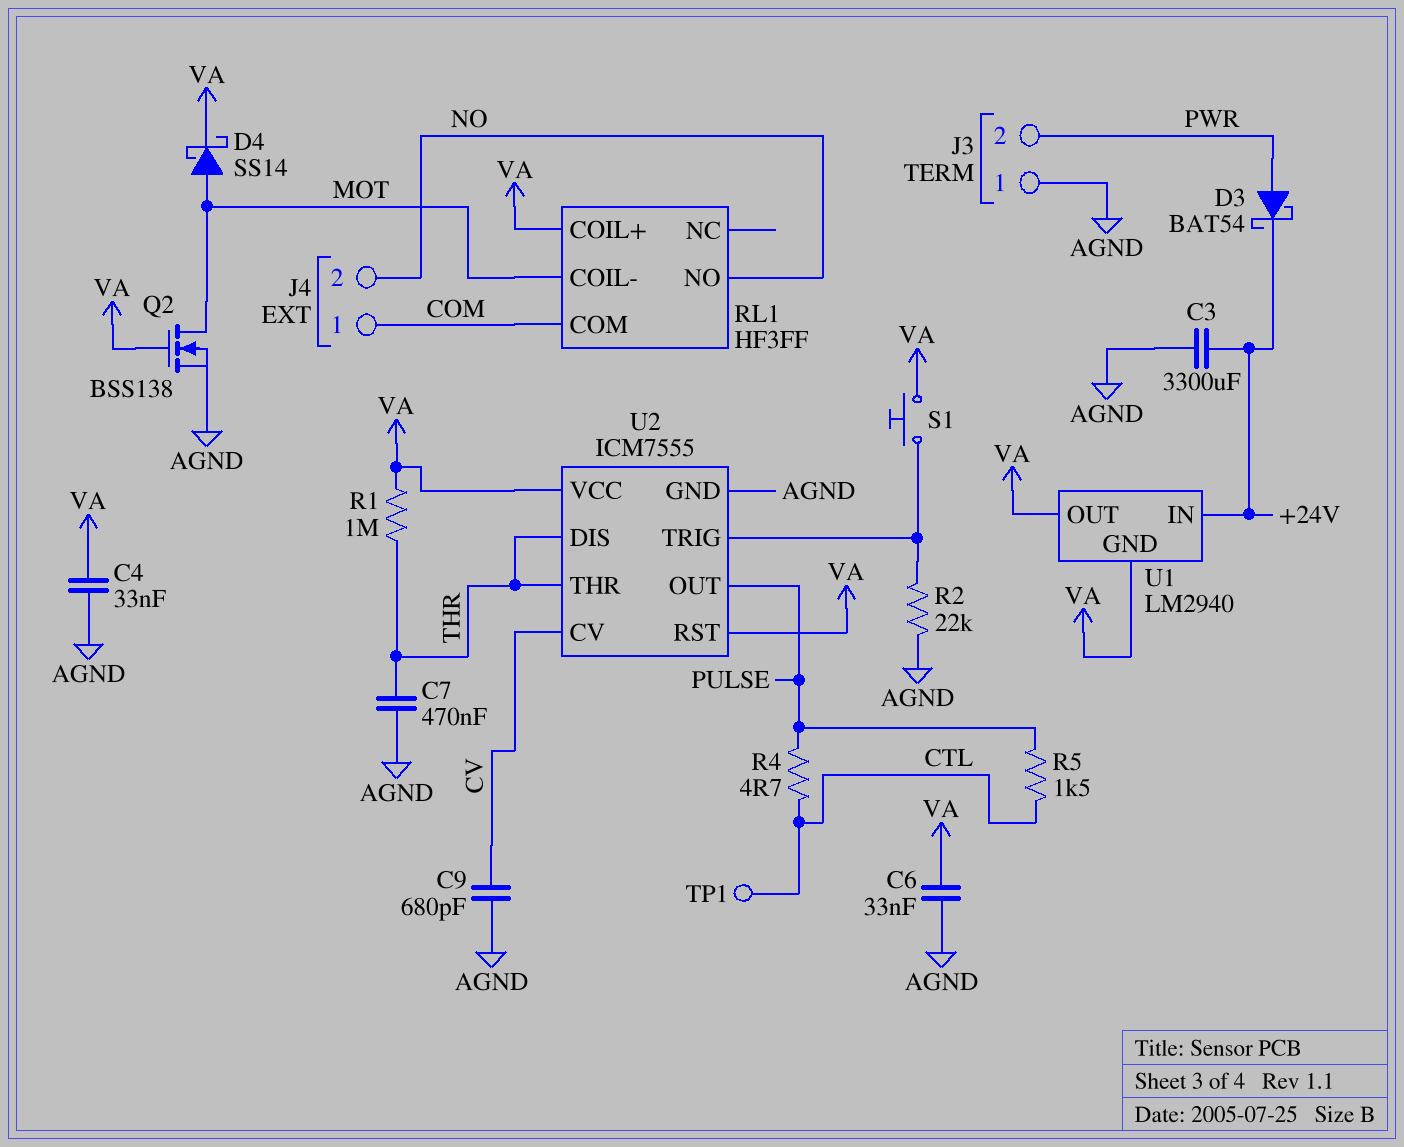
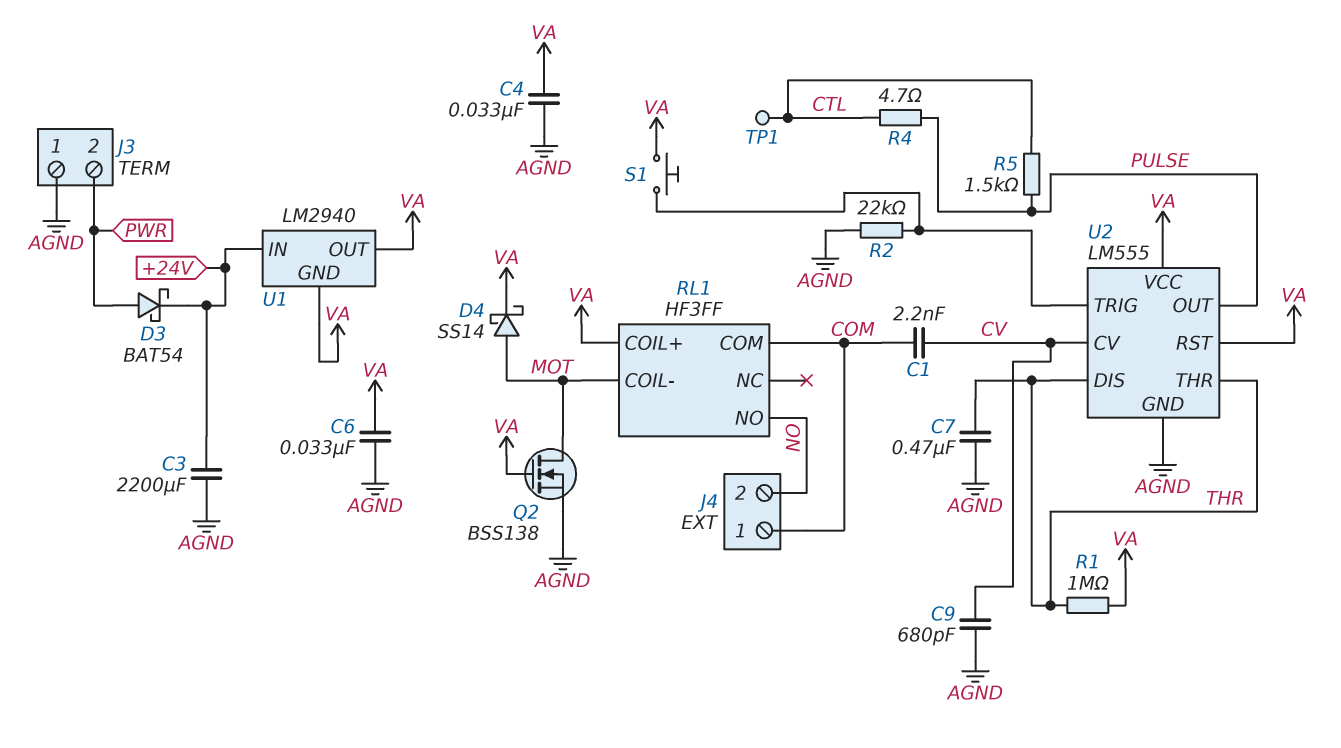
C1: none -> 2.2nF (COM, CV)
C3: 3300uF (+24V, AGND) -> 2200uF (+24V, AGND)
U2: ICM7555 -> LM555

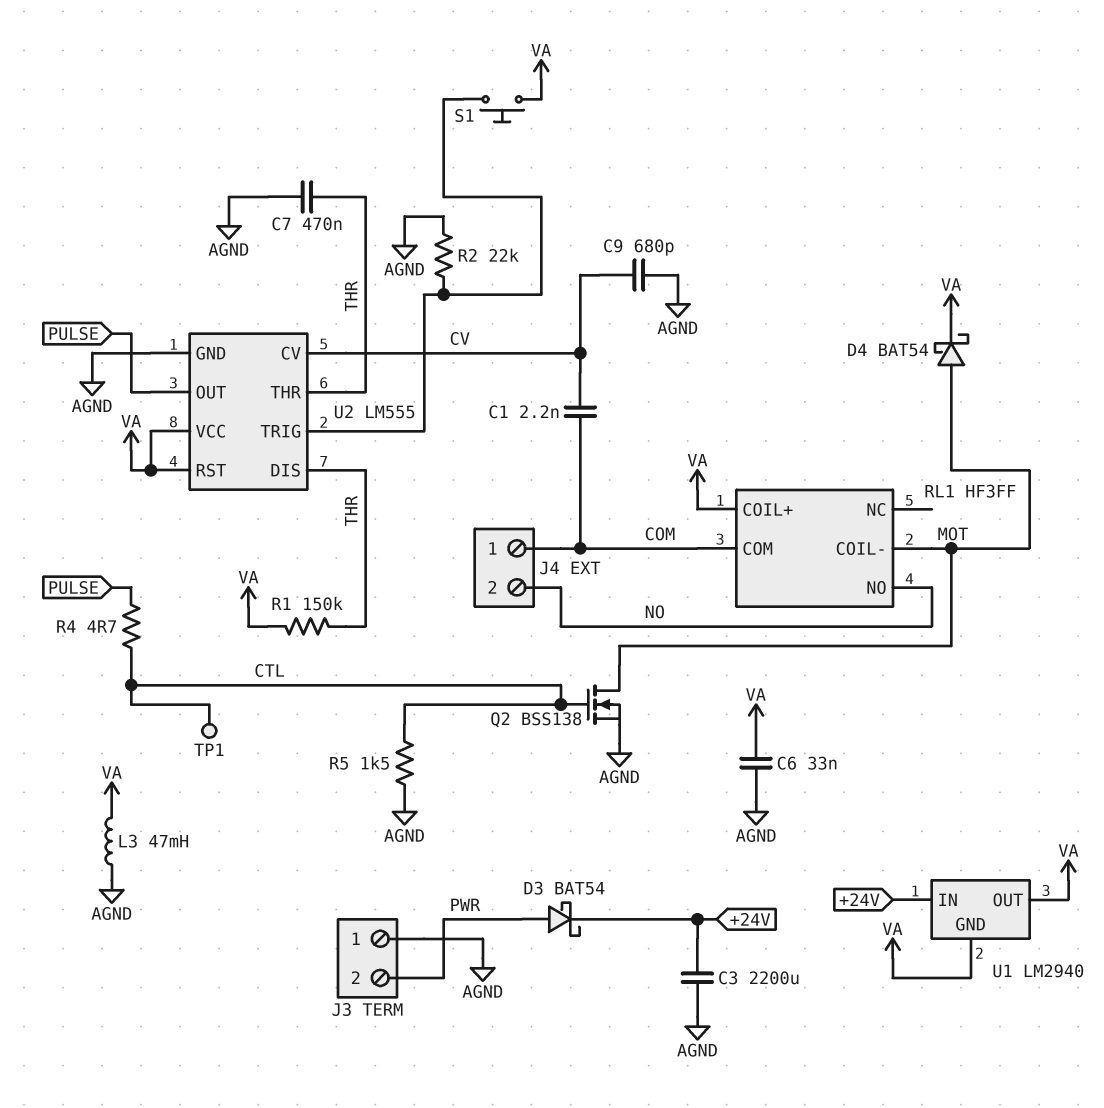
C4: 33nF (AGND, VA) -> none
D4: schottky SS14 (A MOT, K VA) -> schottky BAT54 (A MOT, K VA)
L3: none -> 47mH (AGND, VA)
Q2: NMOS BSS138 (G VA, D MOT, S AGND) -> NMOS BSS138 (G CTL, D MOT, S AGND)
R1: 1M (THR, VA) -> 150k (THR, VA)
R5: 1.5k (CTL, PULSE) -> 1.5k (AGND, CTL)

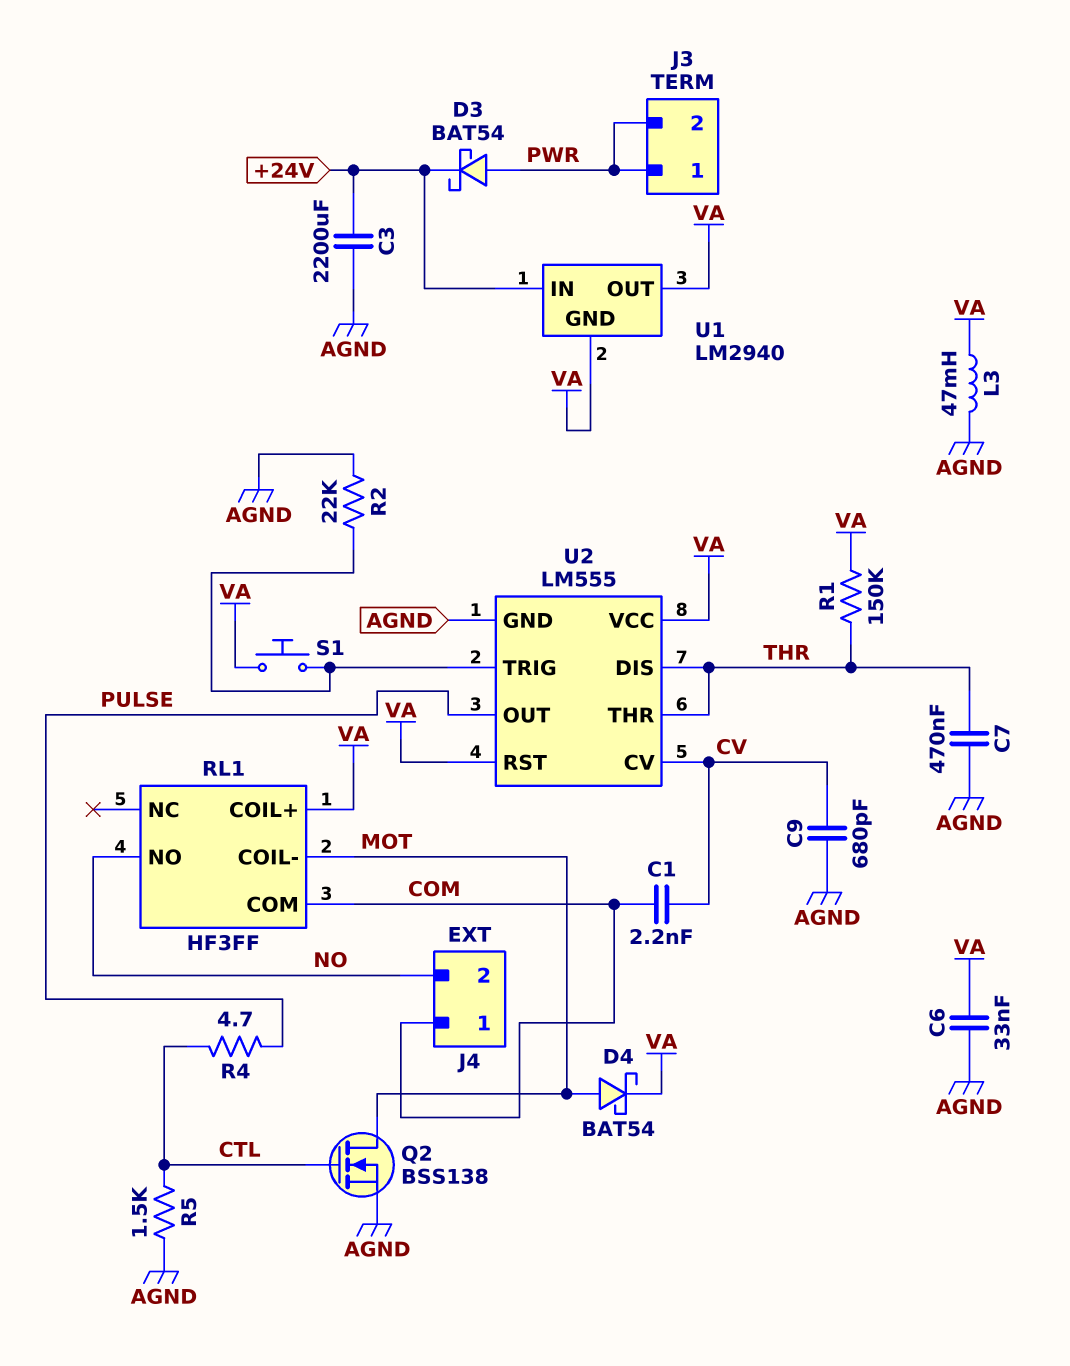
J3 pin 1: AGND -> PWR
TP1: test point (CTL) -> none

